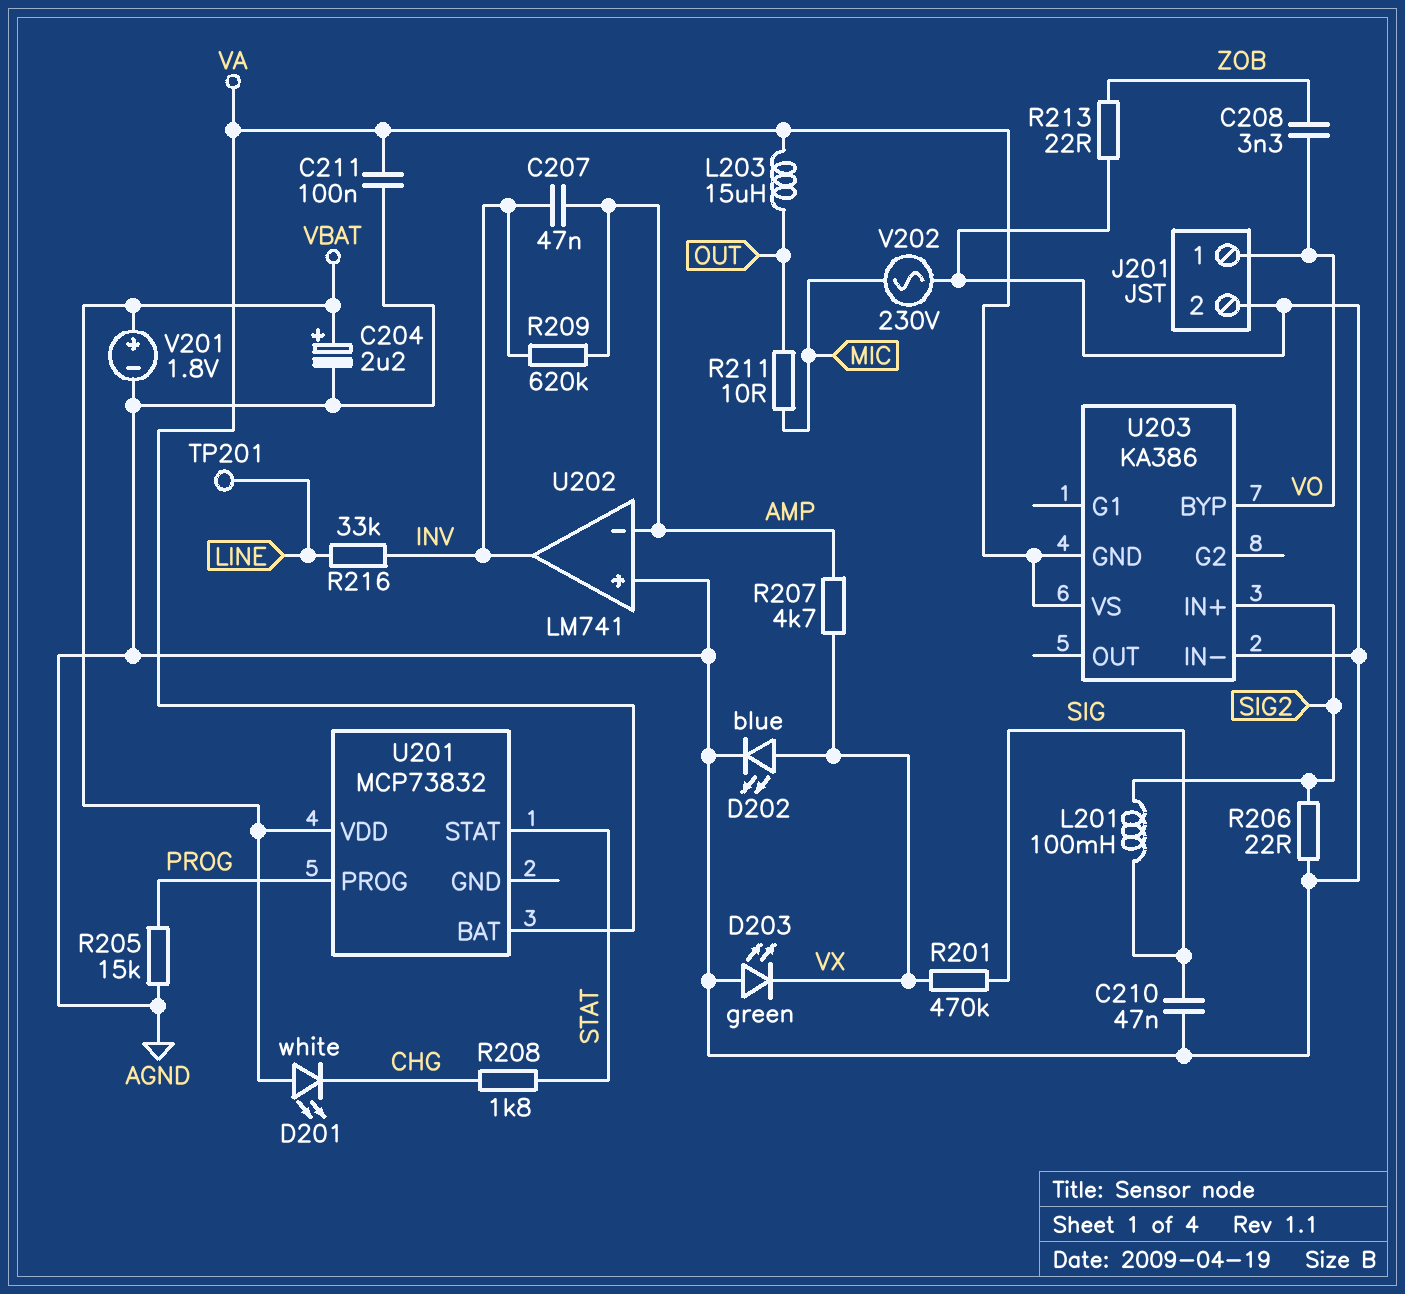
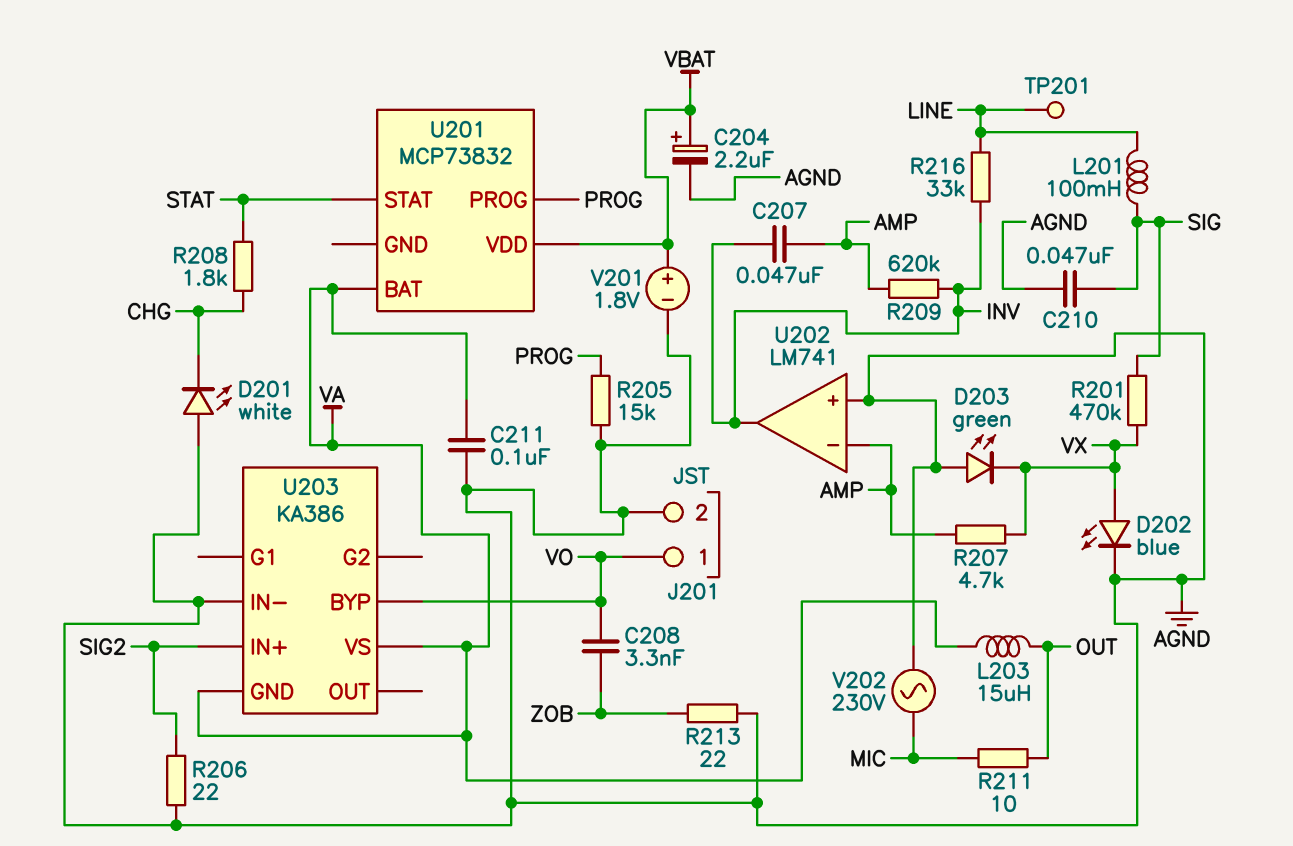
D201: LED white (A VBAT, K CHG) -> LED white (A AGND, K CHG)
L201: 100mH (SIG, SIG2) -> 100mH (LINE, SIG)

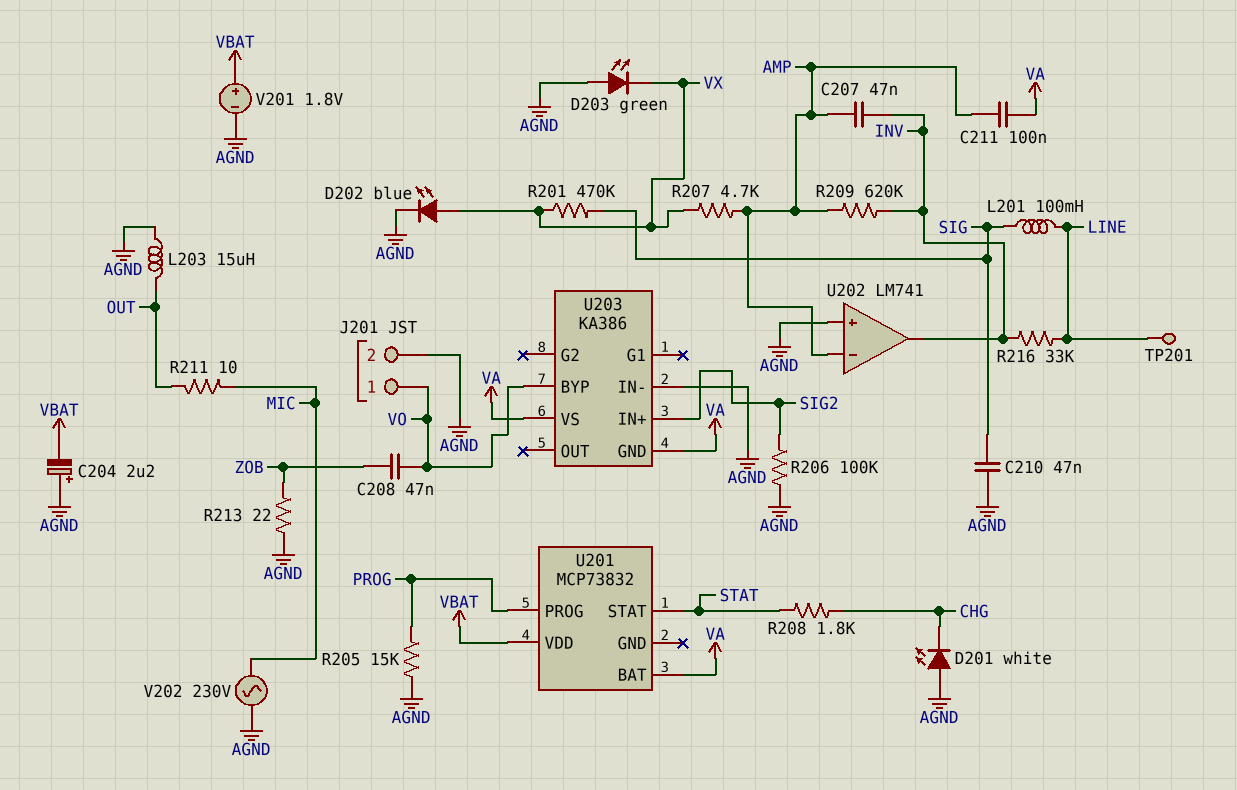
C204: 2.2uF (plus VBAT, minus AGND) -> 2.2uF (plus AGND, minus VBAT)
C208: 3.3nF (VO, ZOB) -> 47nF (VO, ZOB)
C211: 100nF (AGND, VA) -> 100nF (AMP, VA)
L203: 15uH (OUT, VA) -> 15uH (AGND, OUT)
R206: 22 (AGND, SIG2) -> 100k (AGND, SIG2)

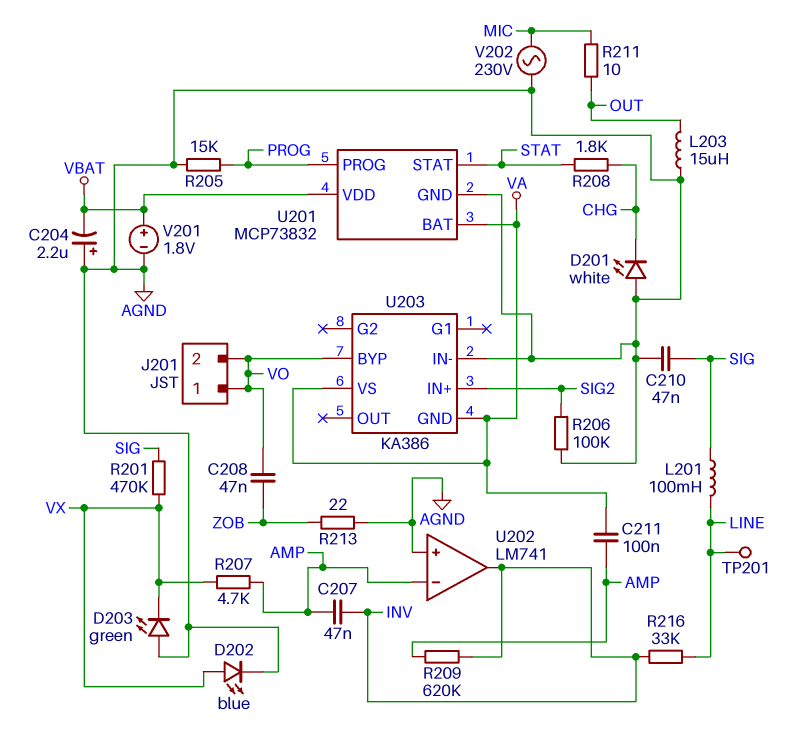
J201 pin 2: AGND -> VO
U201 pin GND: none -> AGND

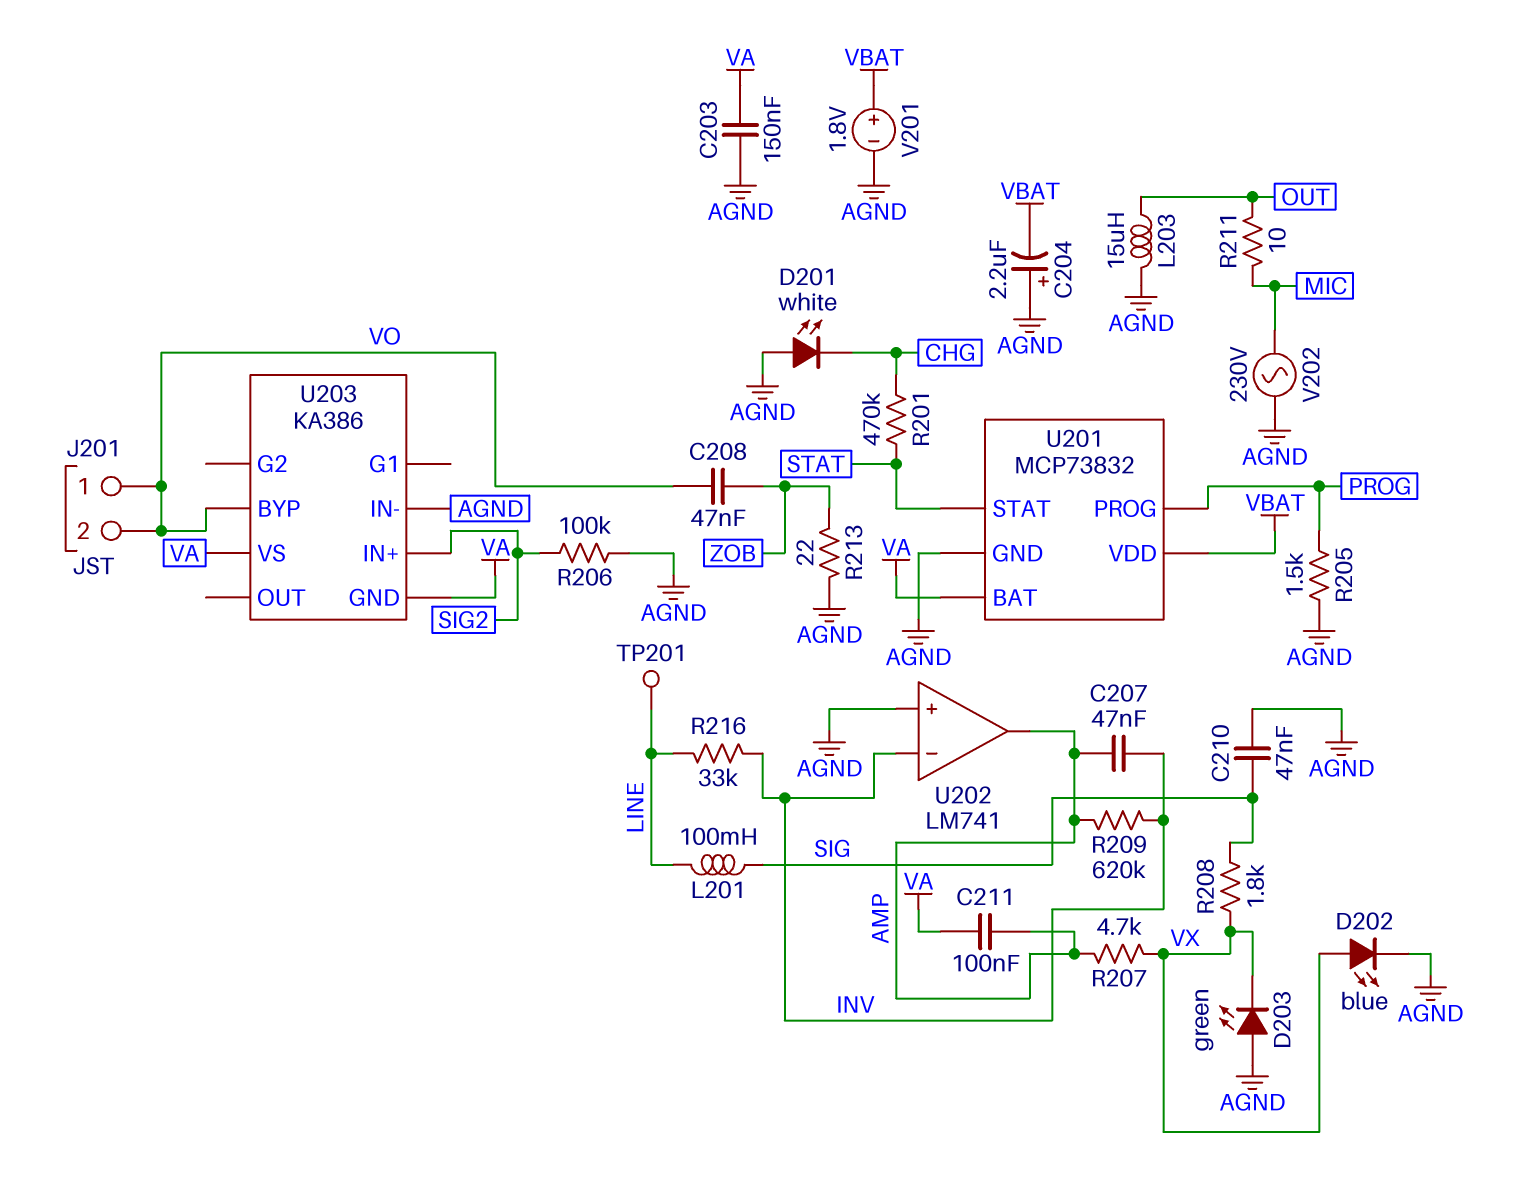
C203: none -> 150nF (AGND, VA)
R201: 470k (SIG, VX) -> 470k (CHG, STAT)
R205: 15k (AGND, PROG) -> 1.5k (AGND, PROG)
R208: 1.8k (CHG, STAT) -> 1.8k (SIG, VX)
U202 pin in-: AMP -> INV
U202 pin out: INV -> AMP

